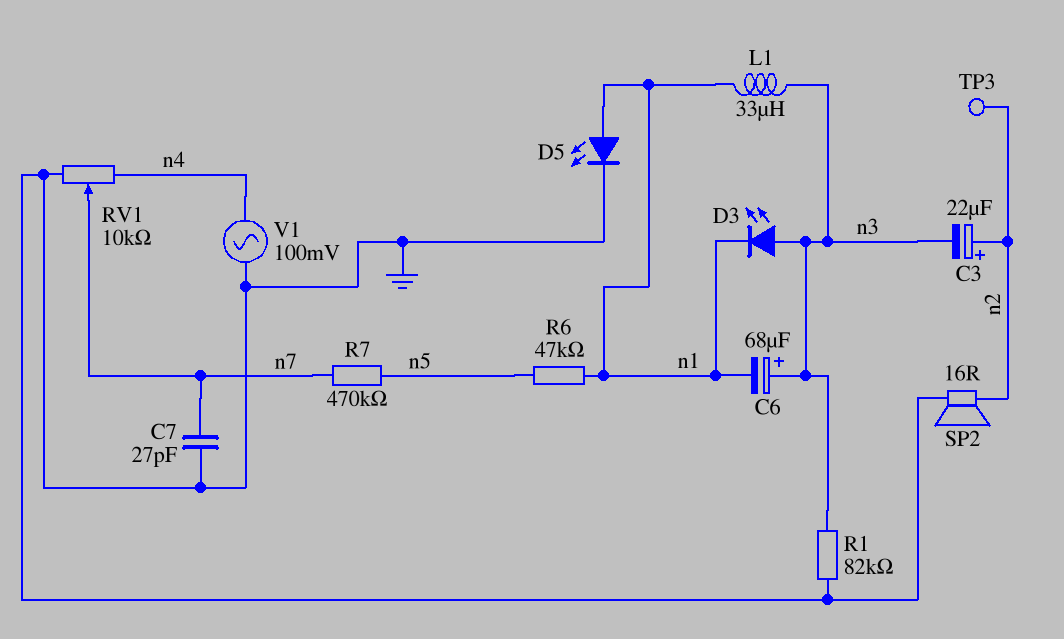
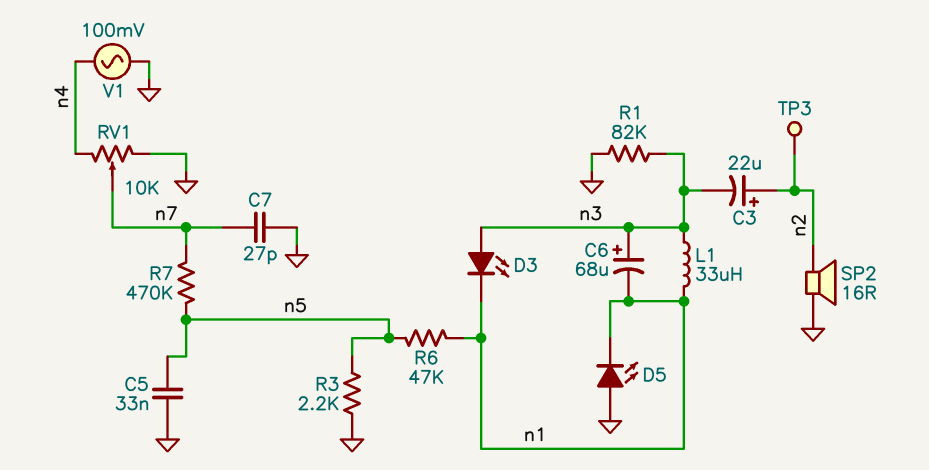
C5: none -> 33nF (GND, n5)
D5: LED (A n1, K GND) -> LED (A GND, K n1)
R3: none -> 2.2k (GND, n5)

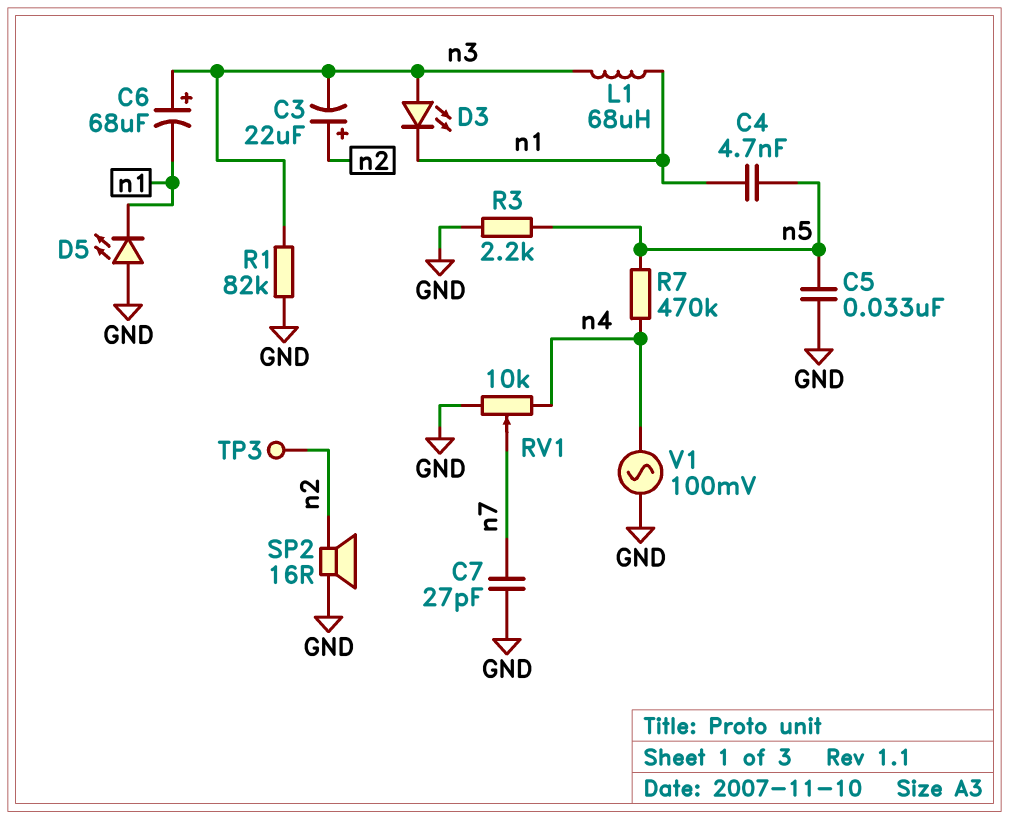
C4: none -> 4.7nF (n1, n5)
L1: 33uH (n1, n3) -> 68uH (n1, n3)
R6: 47k (n1, n5) -> none
R7: 470k (n5, n7) -> 470k (n4, n5)

